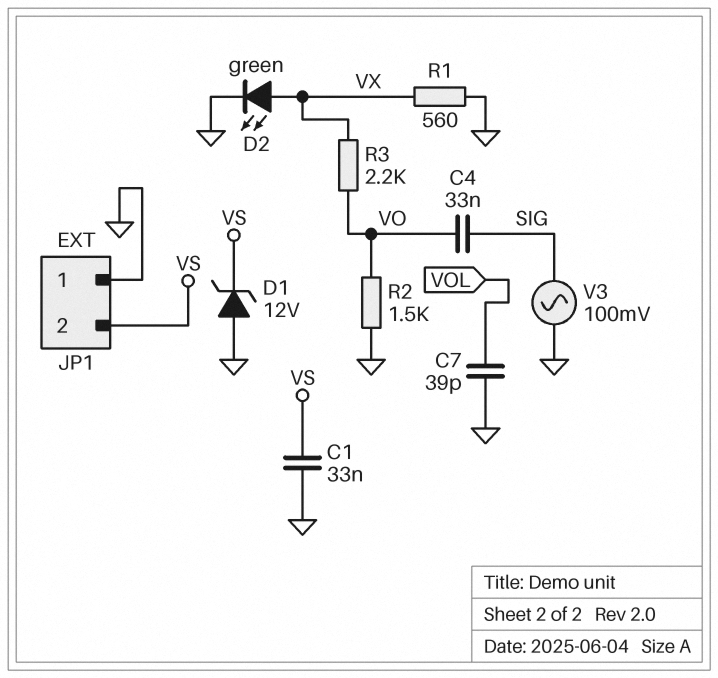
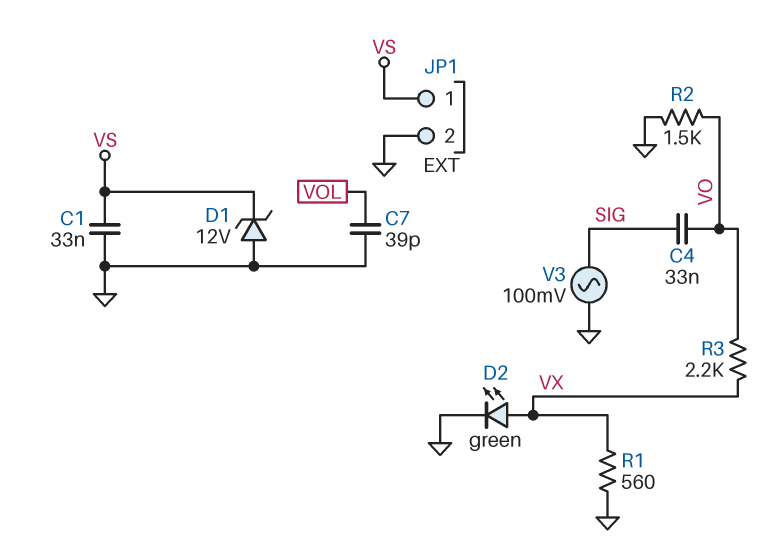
JP1 pin 1: GND -> VS
JP1 pin 2: VS -> GND

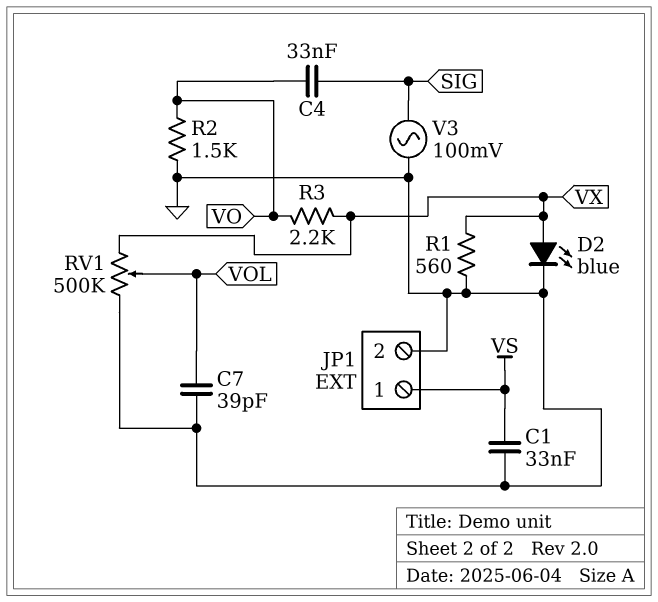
D1: zener 12V (A GND, K VS) -> none
D2: LED green (A VX, K GND) -> LED blue (A VX, K GND)
RV1: none -> 500k (GND, VX, wiper VOL)

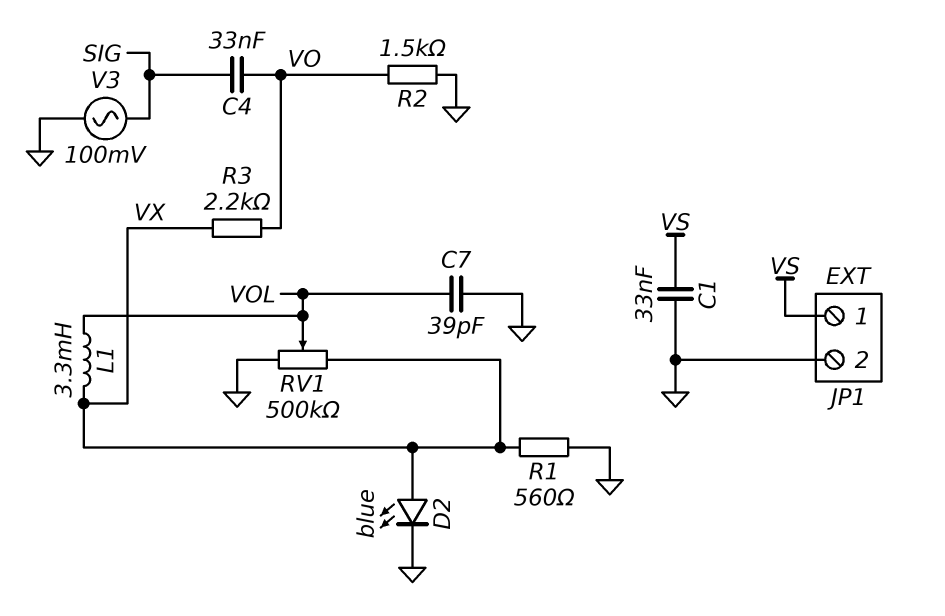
L1: none -> 3.3mH (VOL, VX)

